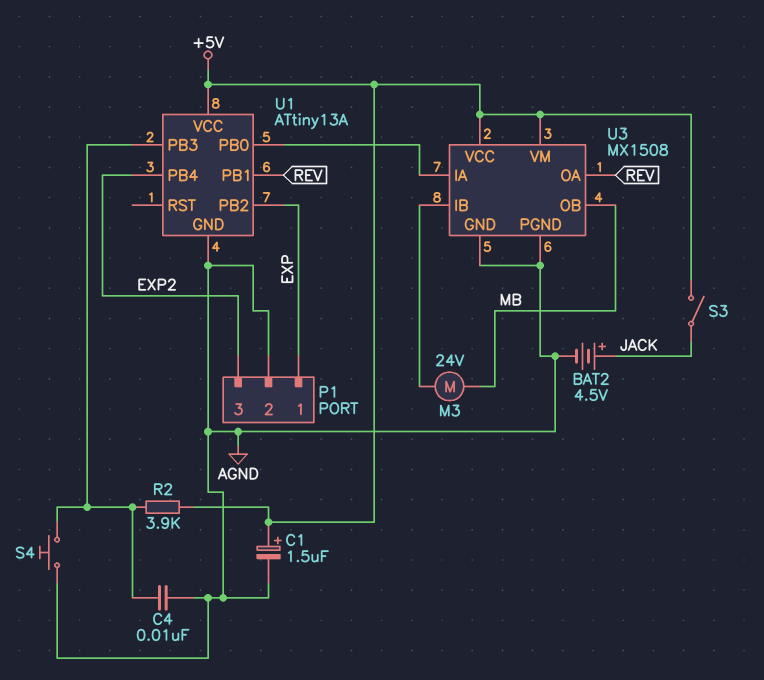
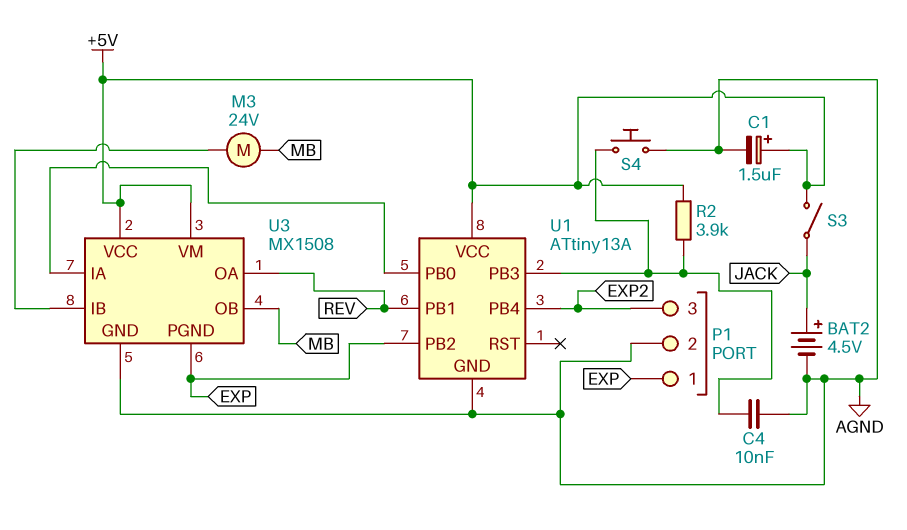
U3 pin PGND: AGND -> EXP

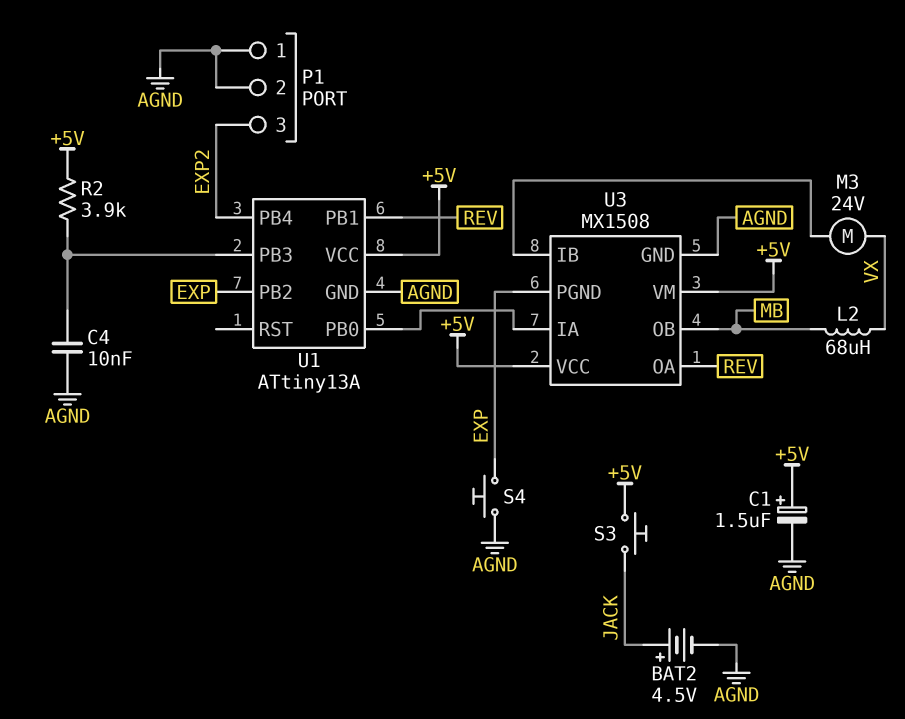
L2: none -> 68uH (MB, VX)
M3: motor 24V (MB, U3/IB) -> motor 24V (U3/IB, VX)
P1 pin 1: EXP -> AGND
S3: switch (+5V, JACK) -> button (+5V, JACK)
S4: button (AGND, U1/PB3) -> button (AGND, EXP)

